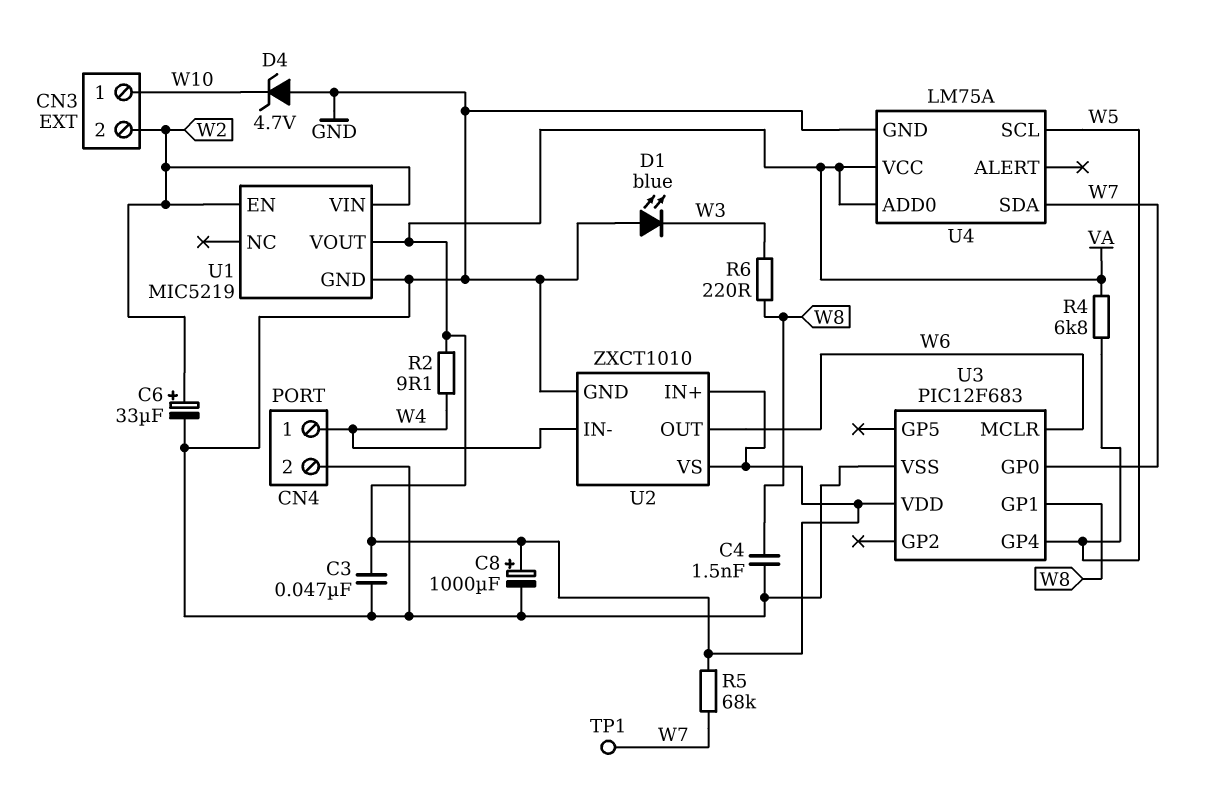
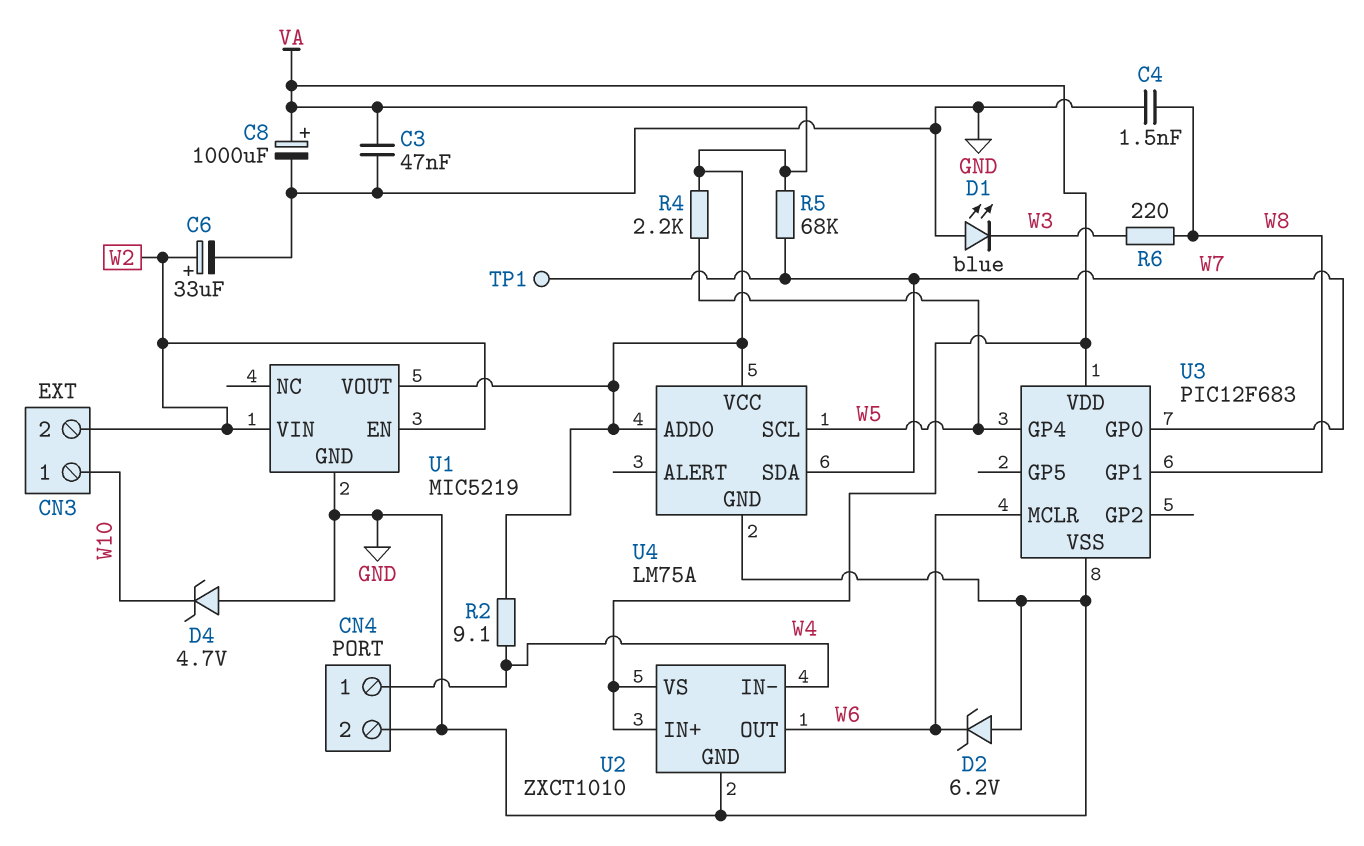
D2: none -> zener 6.2V (A GND, K W6)
R4: 6.8k (VA, W5) -> 2.2k (VA, W5)

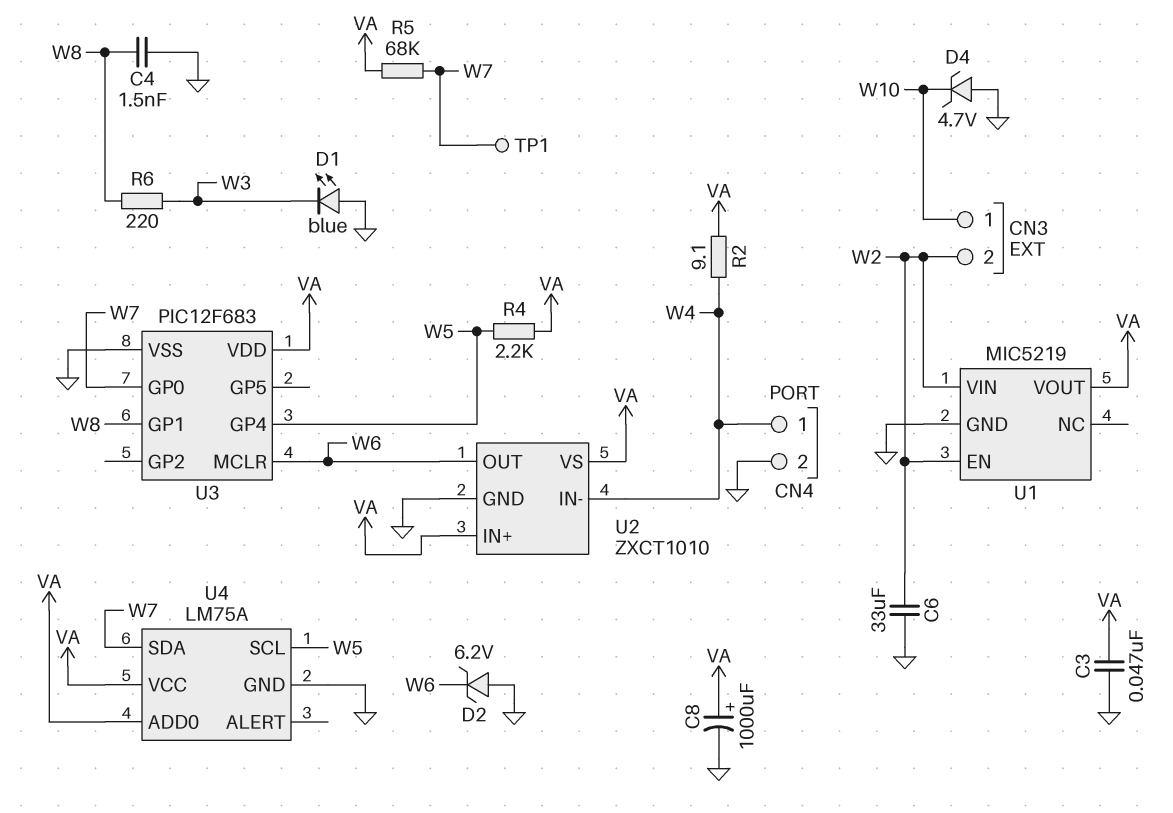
C6: 33uF (plus W2, minus GND) -> 33uF (GND, W2)

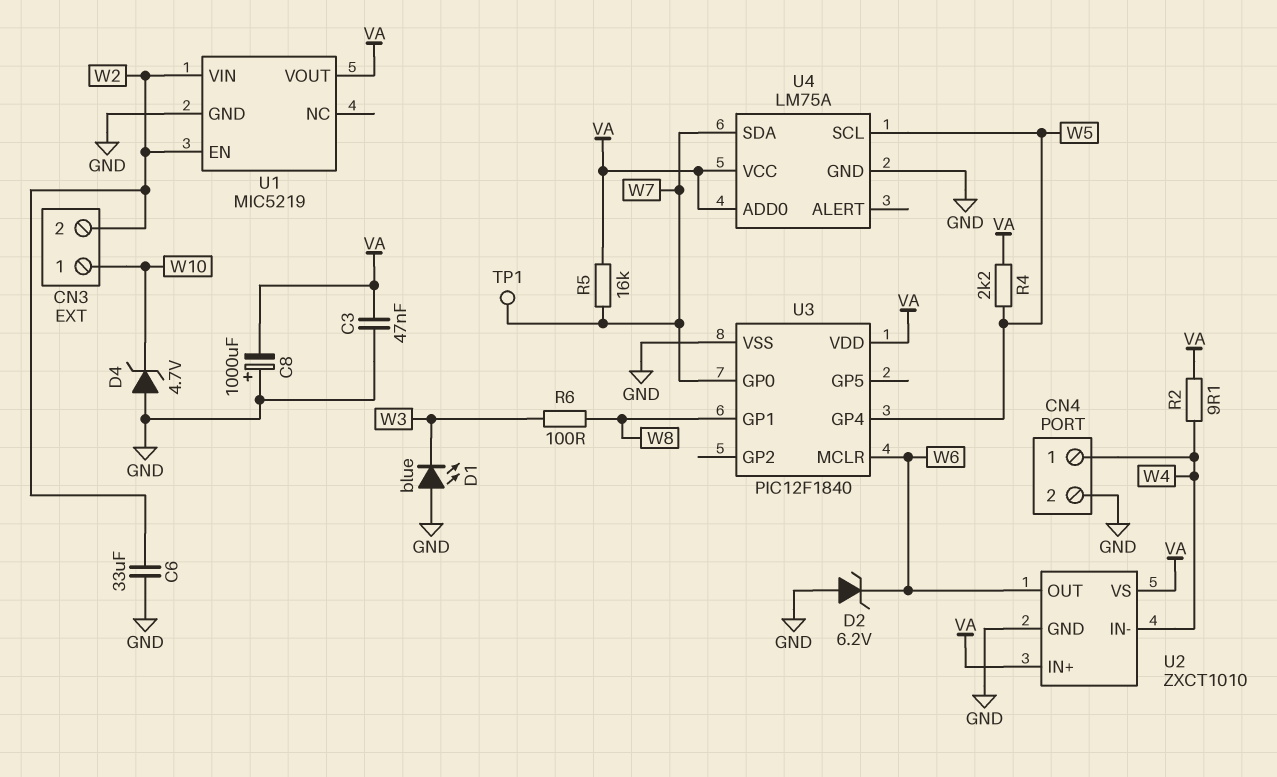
C4: 1.5nF (GND, W8) -> none
C8: 1000uF (plus VA, minus GND) -> 1000uF (plus GND, minus VA)
R5: 68k (VA, W7) -> 16k (VA, W7)
R6: 220 (W3, W8) -> 100 (W3, W8)
U3: PIC12F683 -> PIC12F1840

